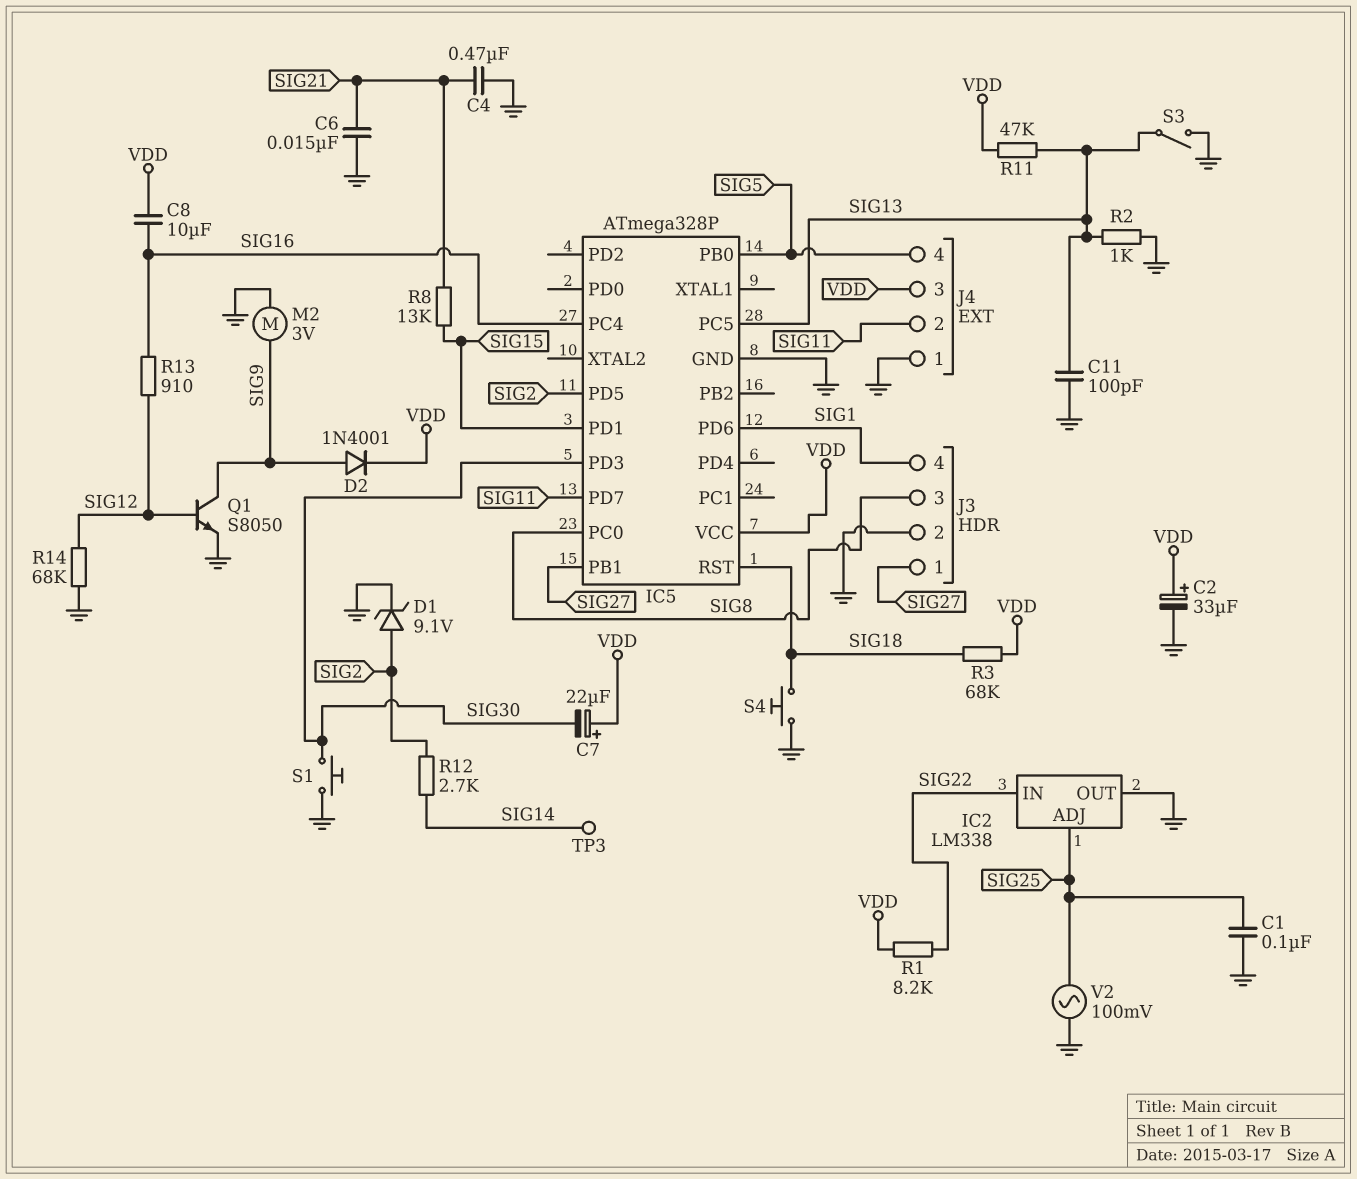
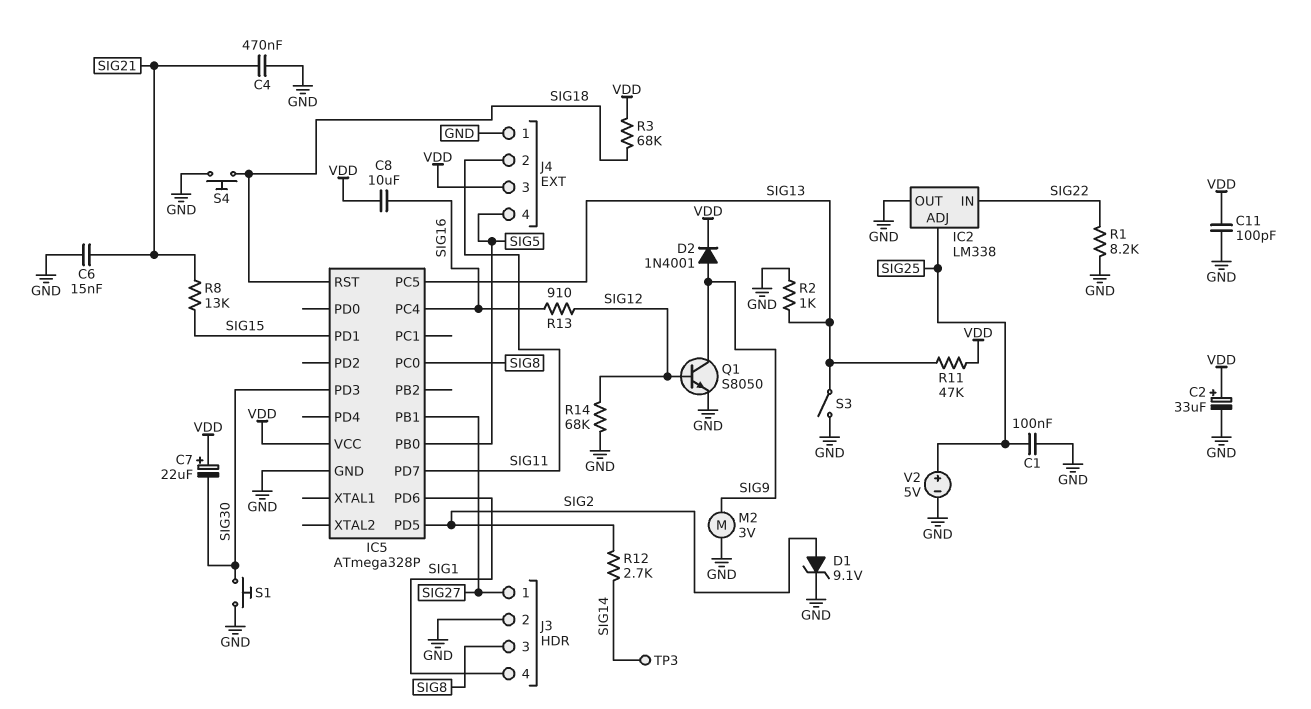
C11: 100pF (GND, SIG13) -> 100pF (GND, VDD)
R1: 8.2k (SIG22, VDD) -> 8.2k (GND, SIG22)
V2: AC 100mV (GND, SIG25) -> 5V (plus SIG25, minus GND)

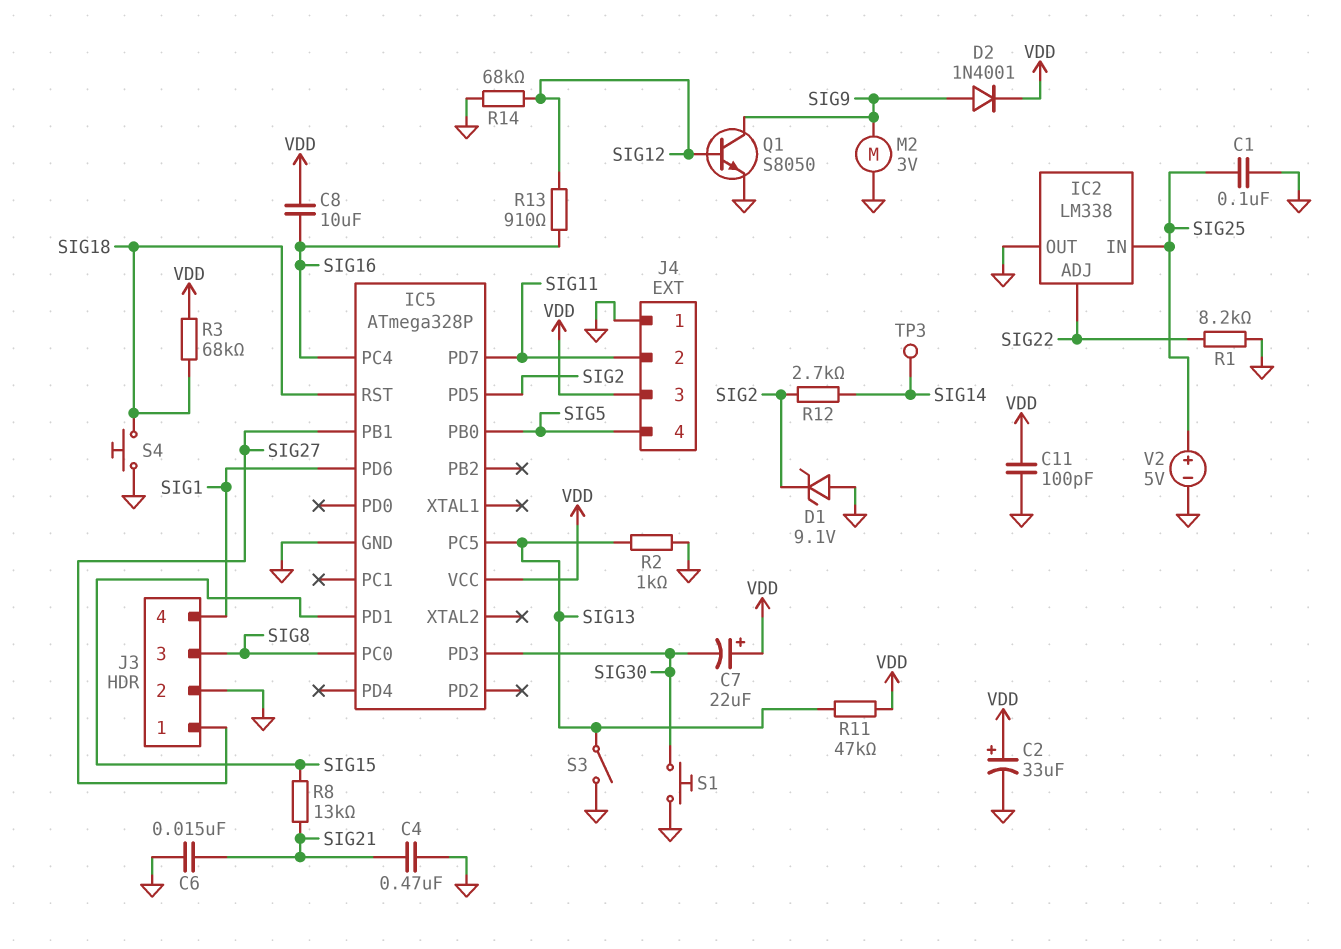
D1: zener 9.1V (A SIG2, K GND) -> zener 9.1V (A GND, K SIG2)
IC2 pin ADJ: SIG25 -> SIG22
IC2 pin IN: SIG22 -> SIG25

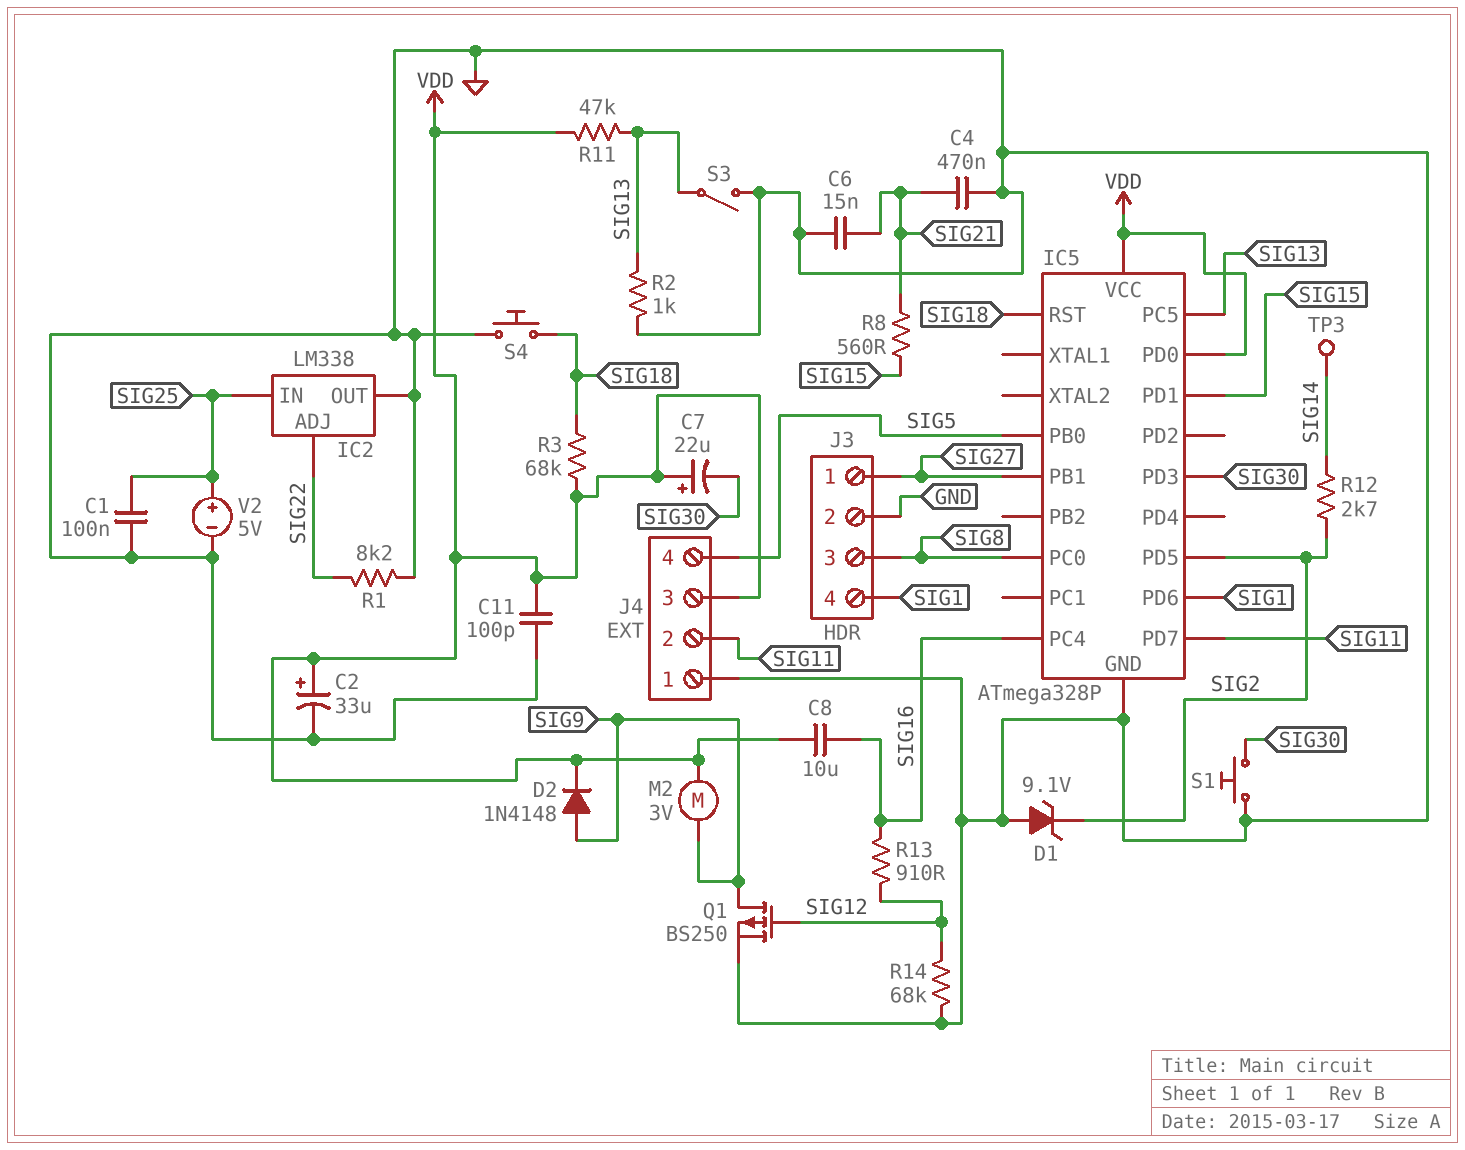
D2: diode 1N4001 (A SIG9, K VDD) -> diode 1N4148 (A SIG9, K VDD)
IC5 pin PD0: none -> VDD
M2: motor 3V (GND, SIG9) -> motor 3V (SIG9, VDD)
Q1: NPN S8050 (B SIG12, C SIG9, E GND) -> PMOS BS250 (G SIG12, D SIG9, S GND)
R8: 13k (SIG15, SIG21) -> 560 (SIG15, SIG21)

